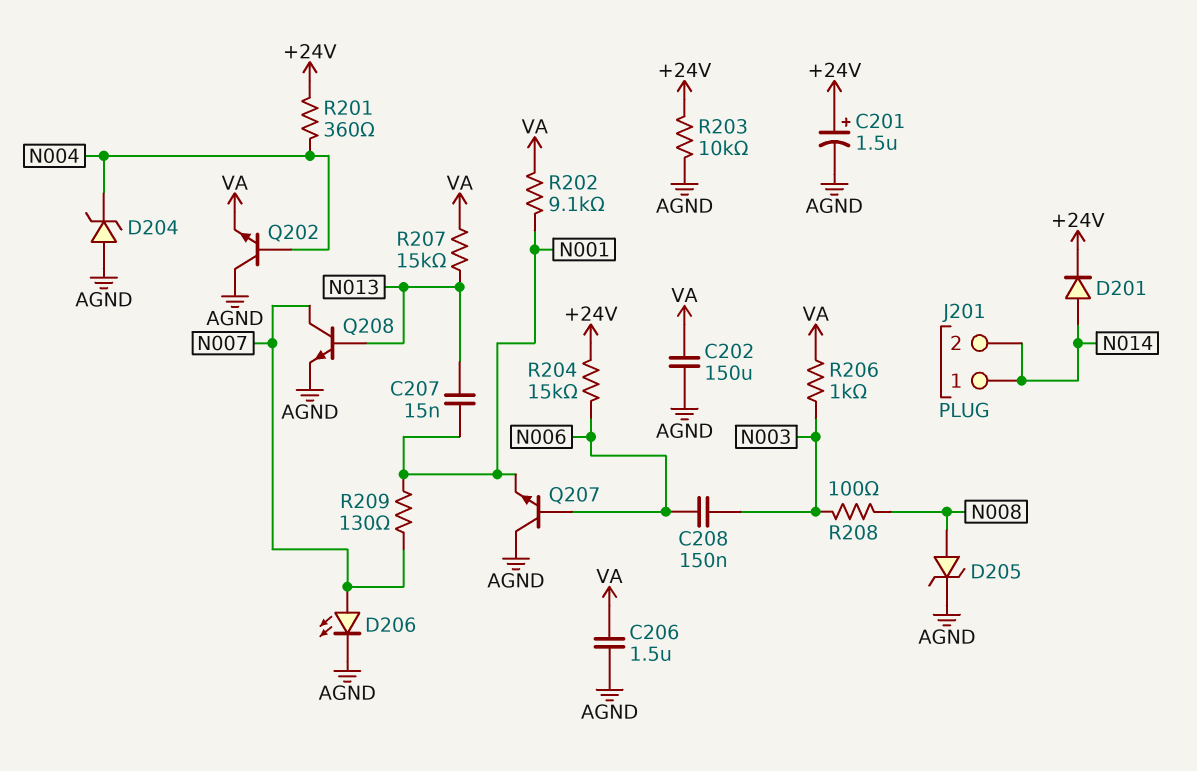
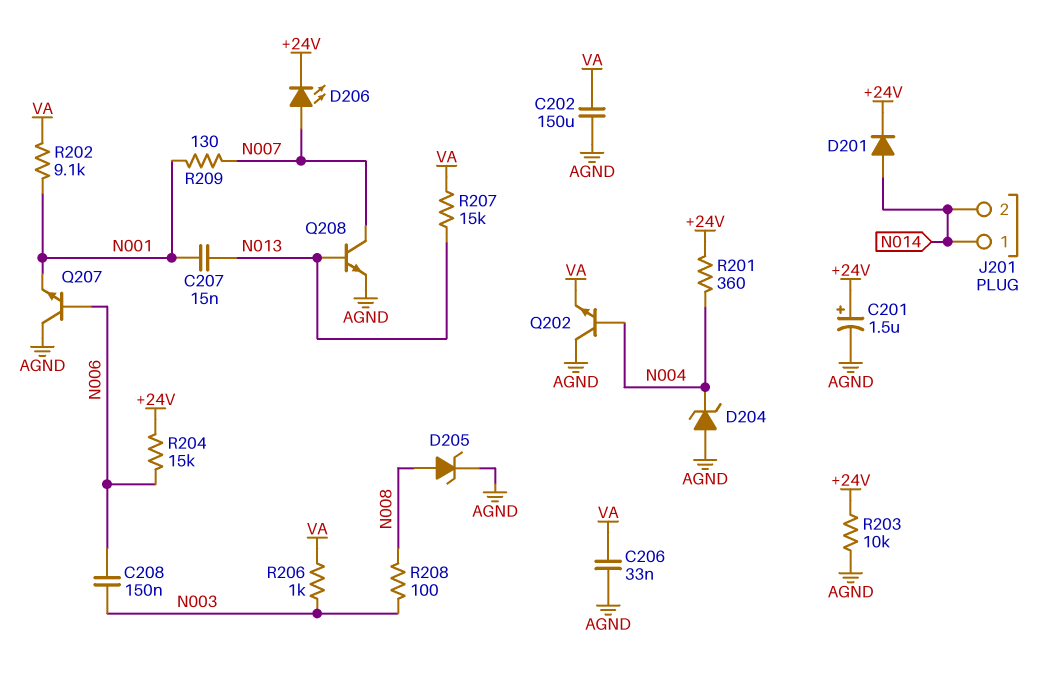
C206: 1.5uF (AGND, VA) -> 33nF (AGND, VA)
D206: LED (A N007, K AGND) -> LED (A N007, K +24V)

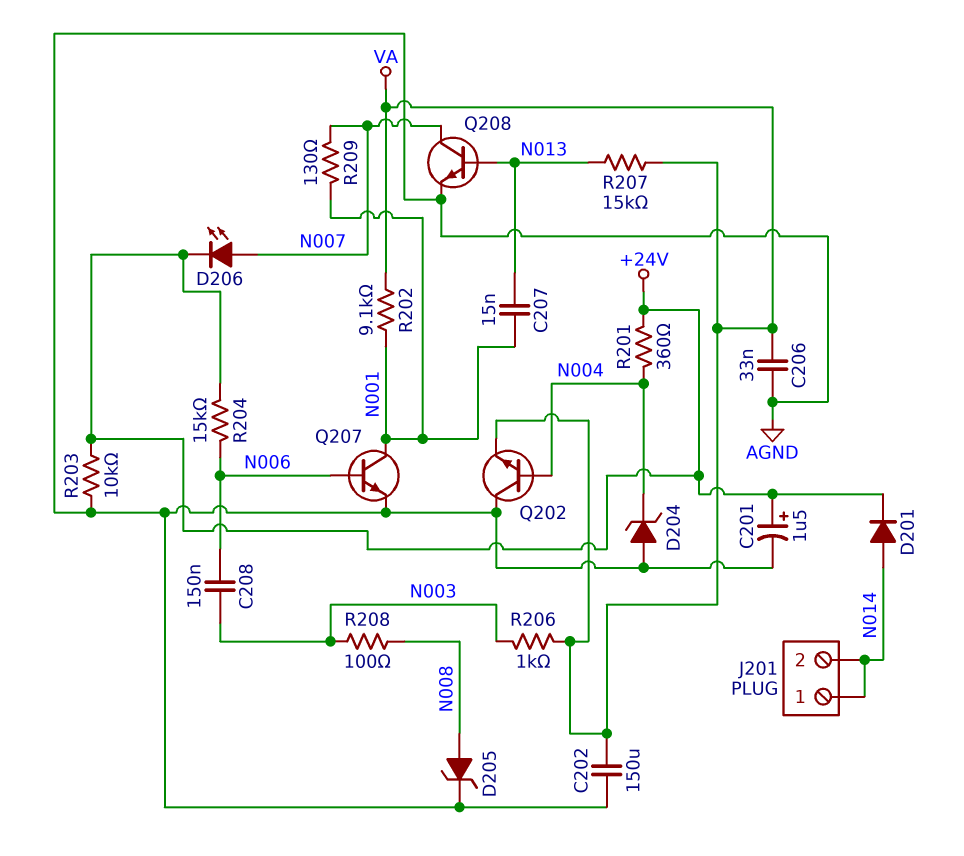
Q207: NPN (B N006, C AGND, E N001) -> NPN (B N006, C N001, E AGND)

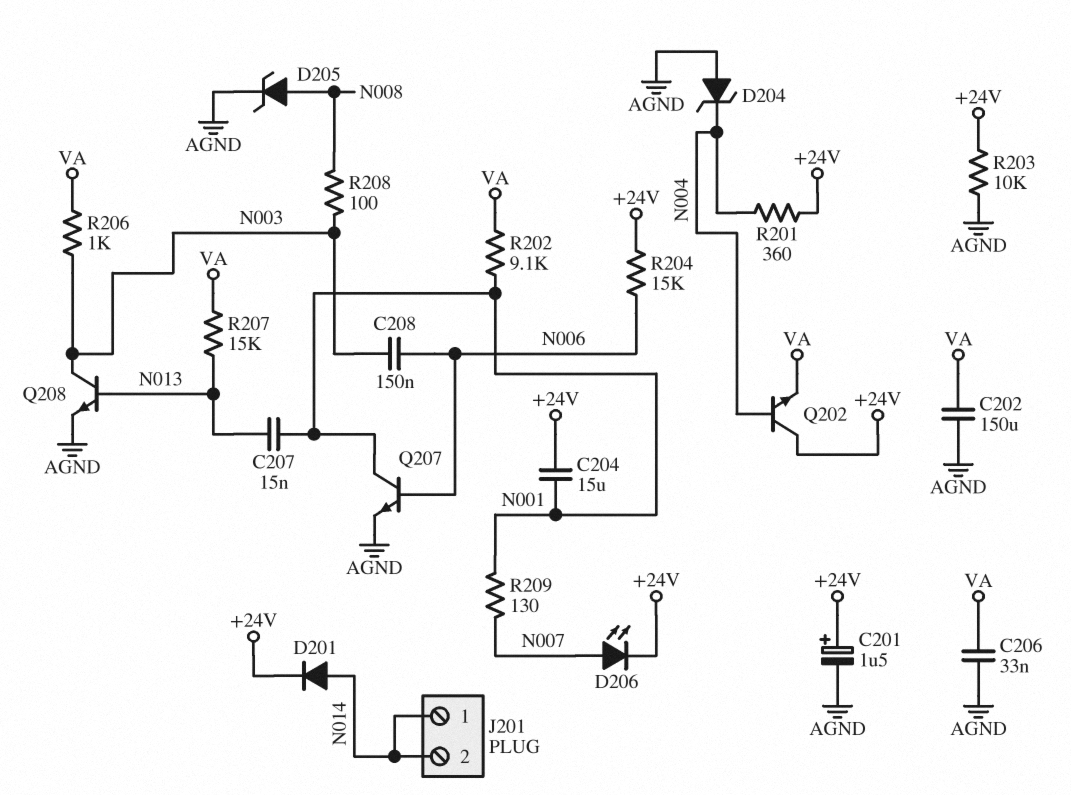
C204: none -> 15uF (+24V, N001)
Q202: NPN (B N004, C AGND, E VA) -> NPN (B N004, C +24V, E VA)
Q208: NPN (B N013, C N007, E AGND) -> NPN (B N013, C N003, E AGND)

